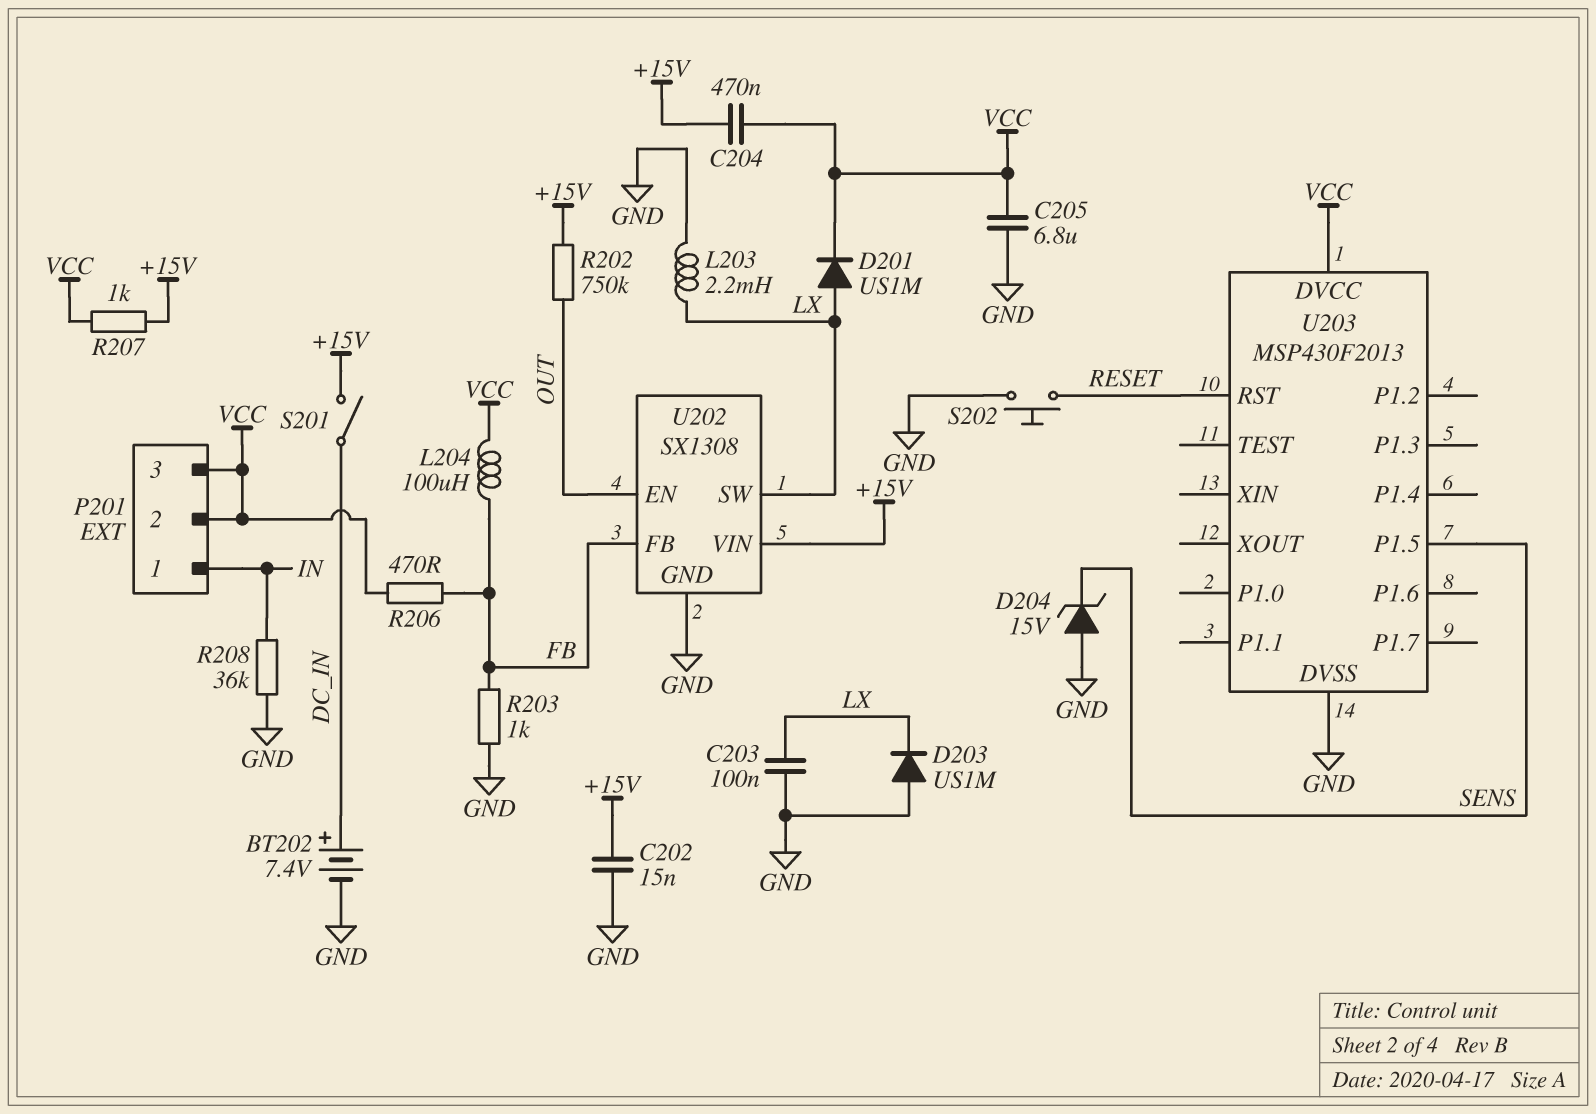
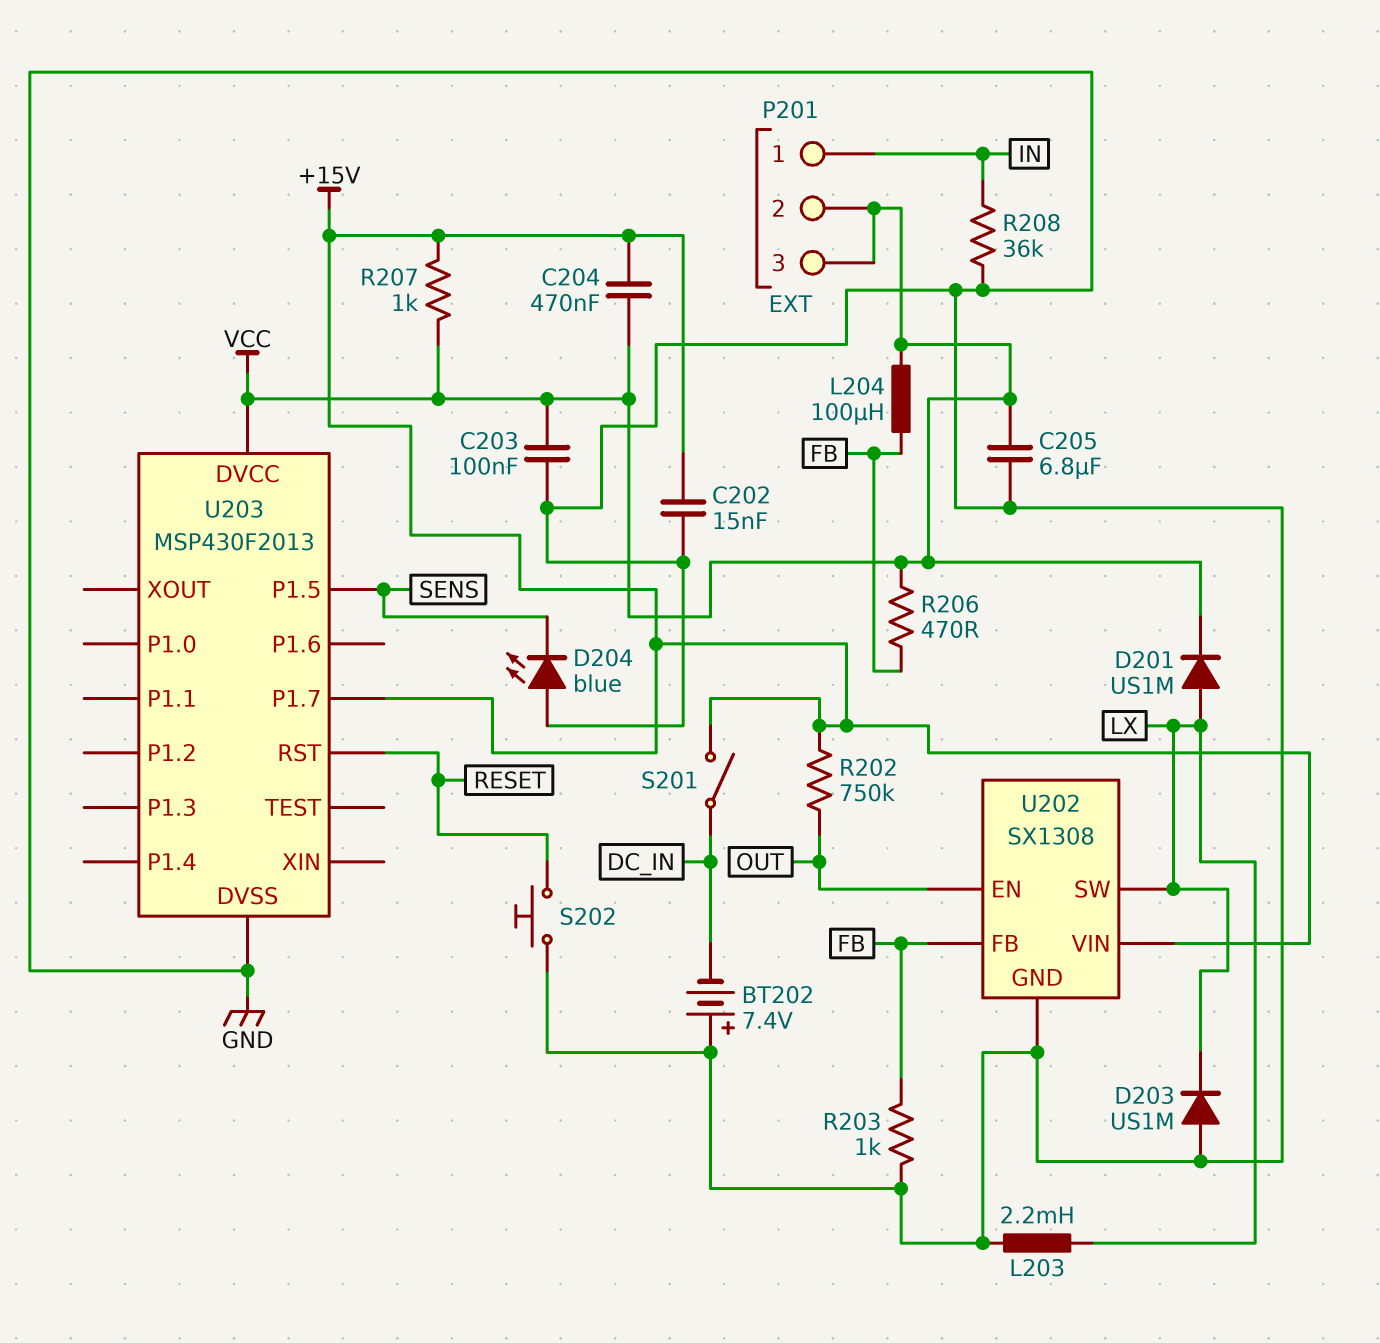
BT202: 7.4V (plus DC_IN, minus GND) -> 7.4V (plus GND, minus DC_IN)
C203: 100nF (GND, LX) -> 100nF (GND, VCC)
D204: zener 15V (A GND, K SENS) -> LED blue (A GND, K SENS)
U203 pin P1.7: none -> +15V

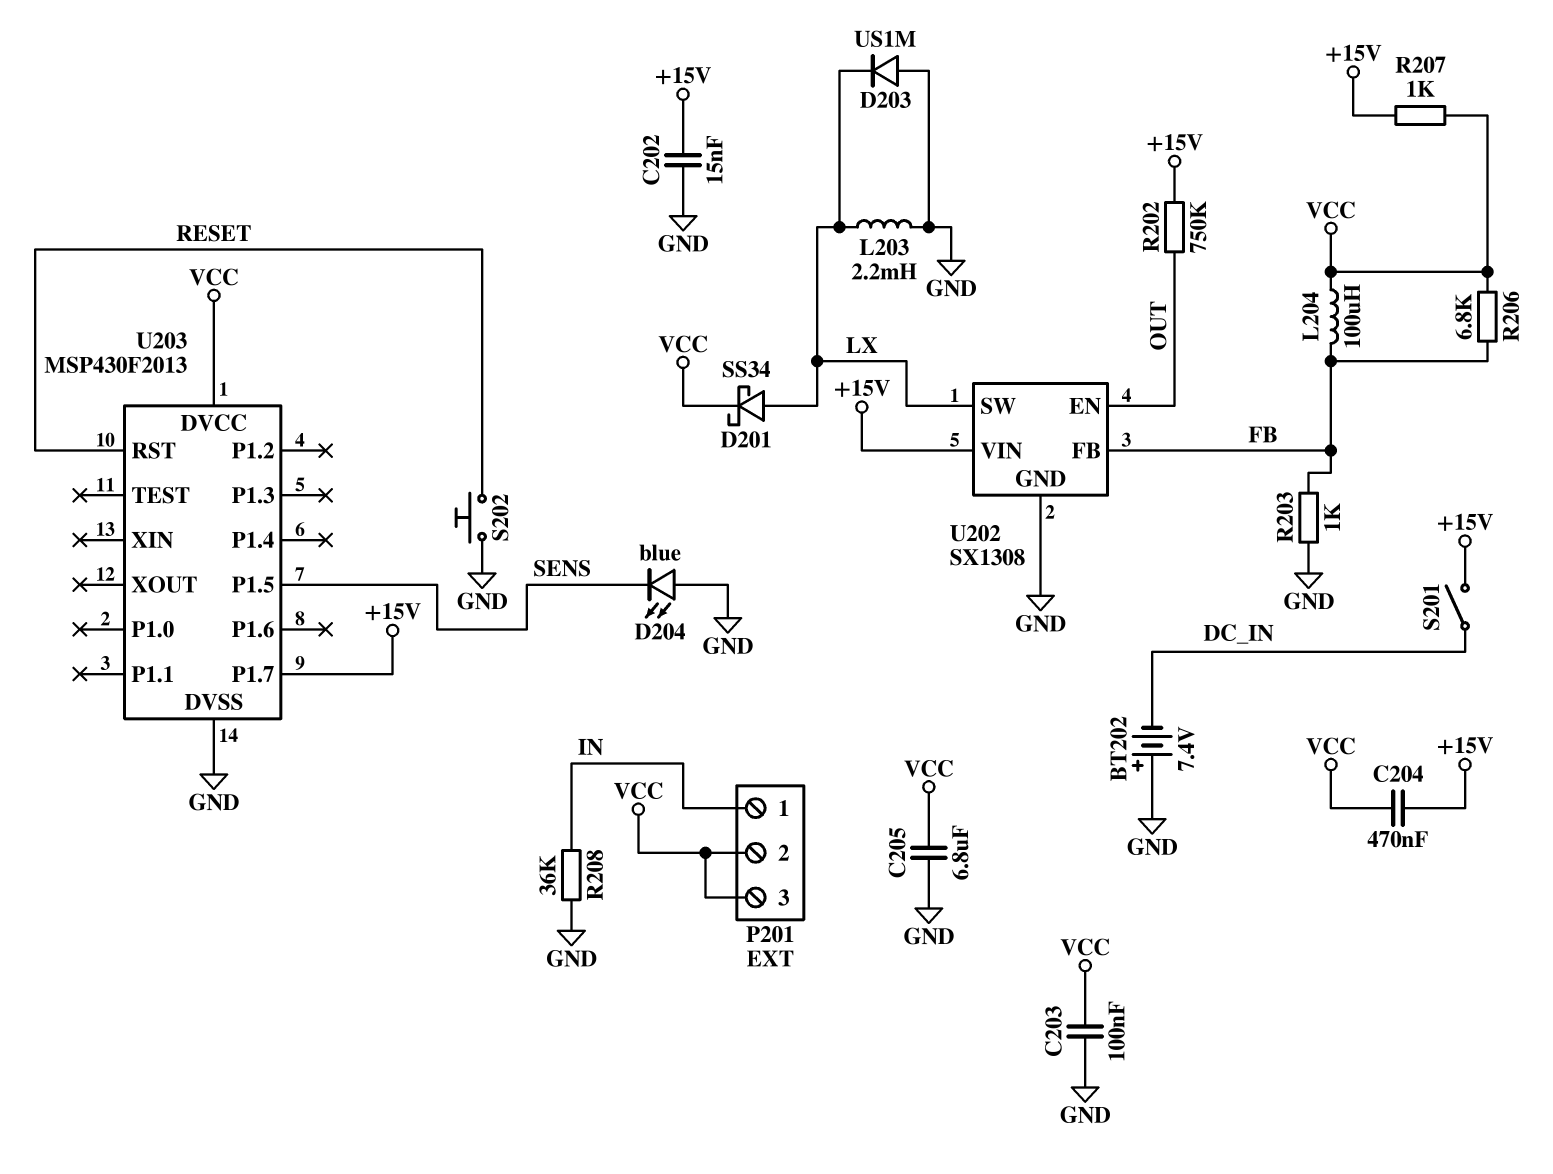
D201: diode US1M (A LX, K VCC) -> schottky SS34 (A LX, K VCC)
R206: 470 (FB, VCC) -> 6.8k (FB, VCC)

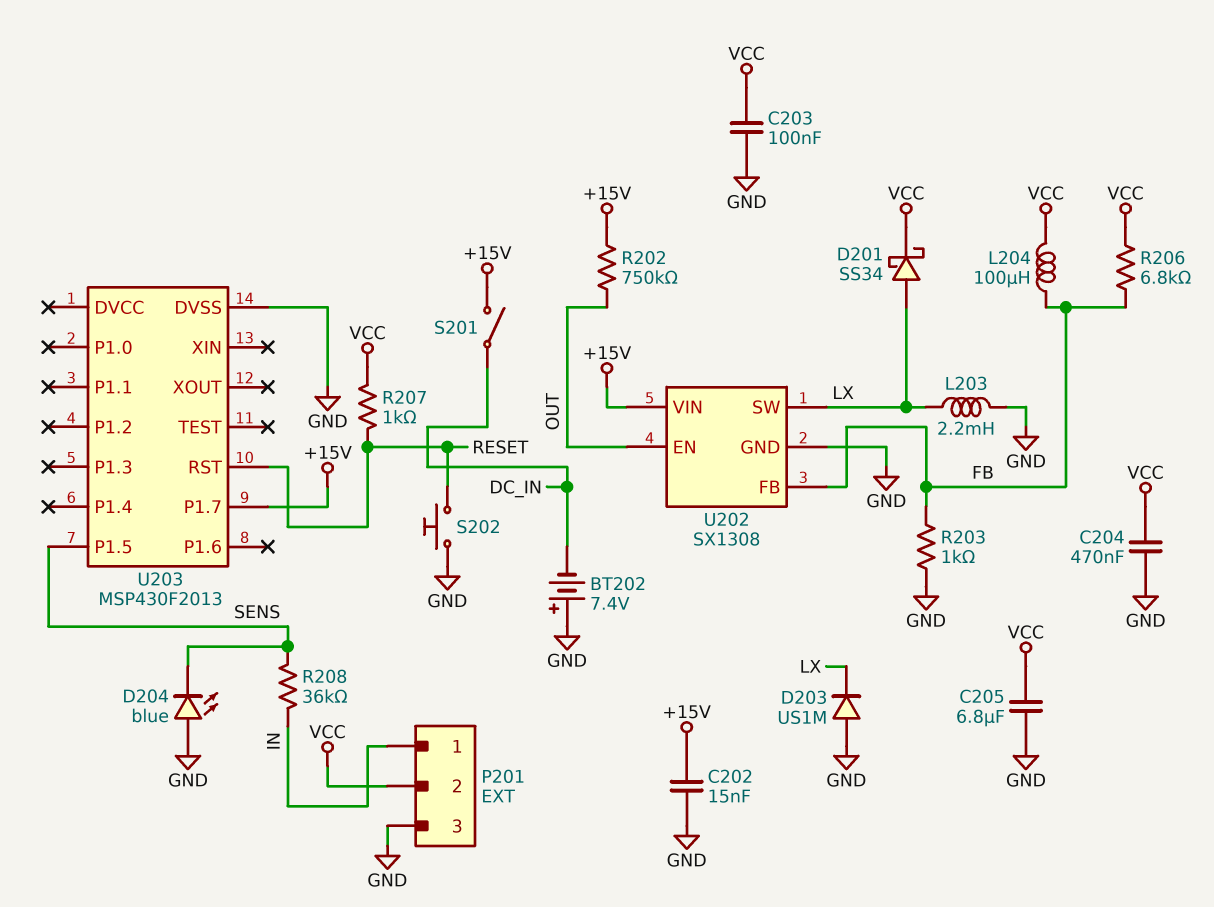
C204: 470nF (+15V, VCC) -> 470nF (GND, VCC)
P201 pin 3: VCC -> GND
R207: 1k (+15V, VCC) -> 1k (RESET, VCC)
R208: 36k (GND, IN) -> 36k (IN, SENS)
U203 pin DVCC: VCC -> none

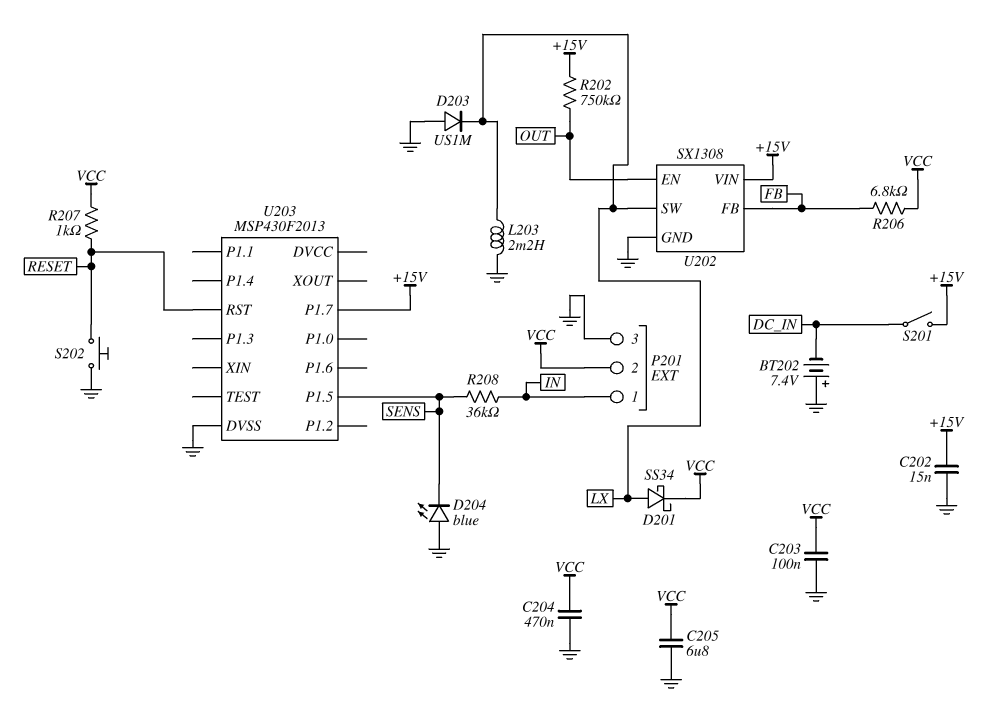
L204: 100uH (FB, VCC) -> none
R203: 1k (FB, GND) -> none

